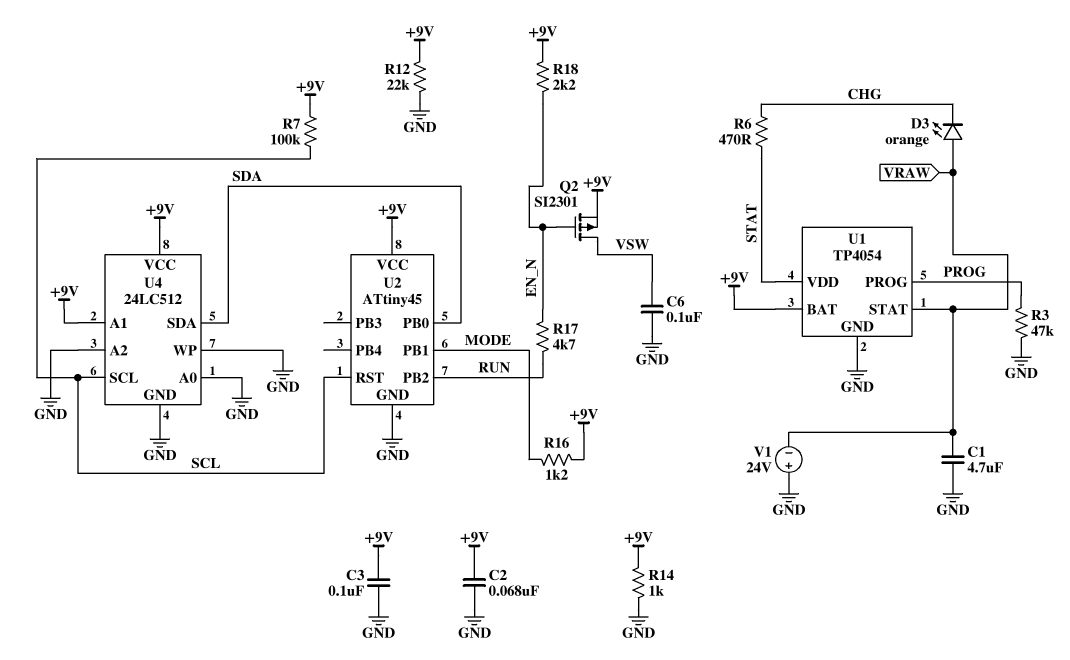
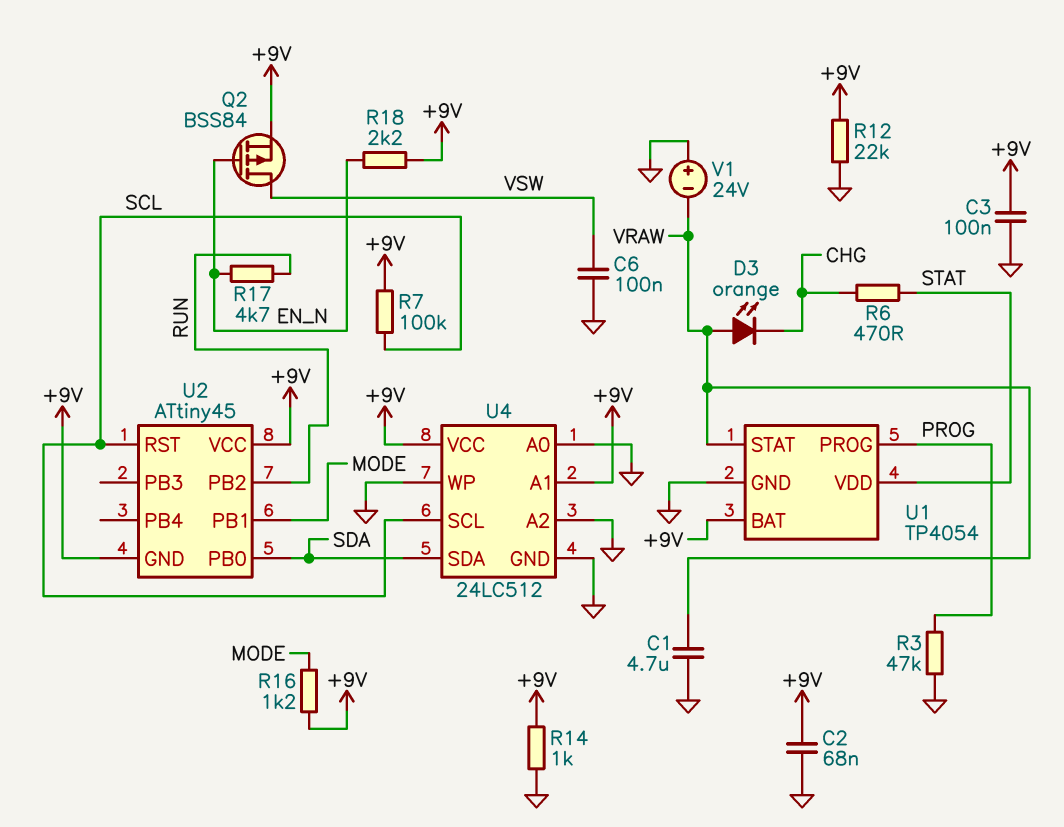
Q2: PMOS SI2301 (G EN_N, D VSW, S +9V) -> PMOS BSS84 (G EN_N, D VSW, S +9V)
U2 pin GND: GND -> +9V

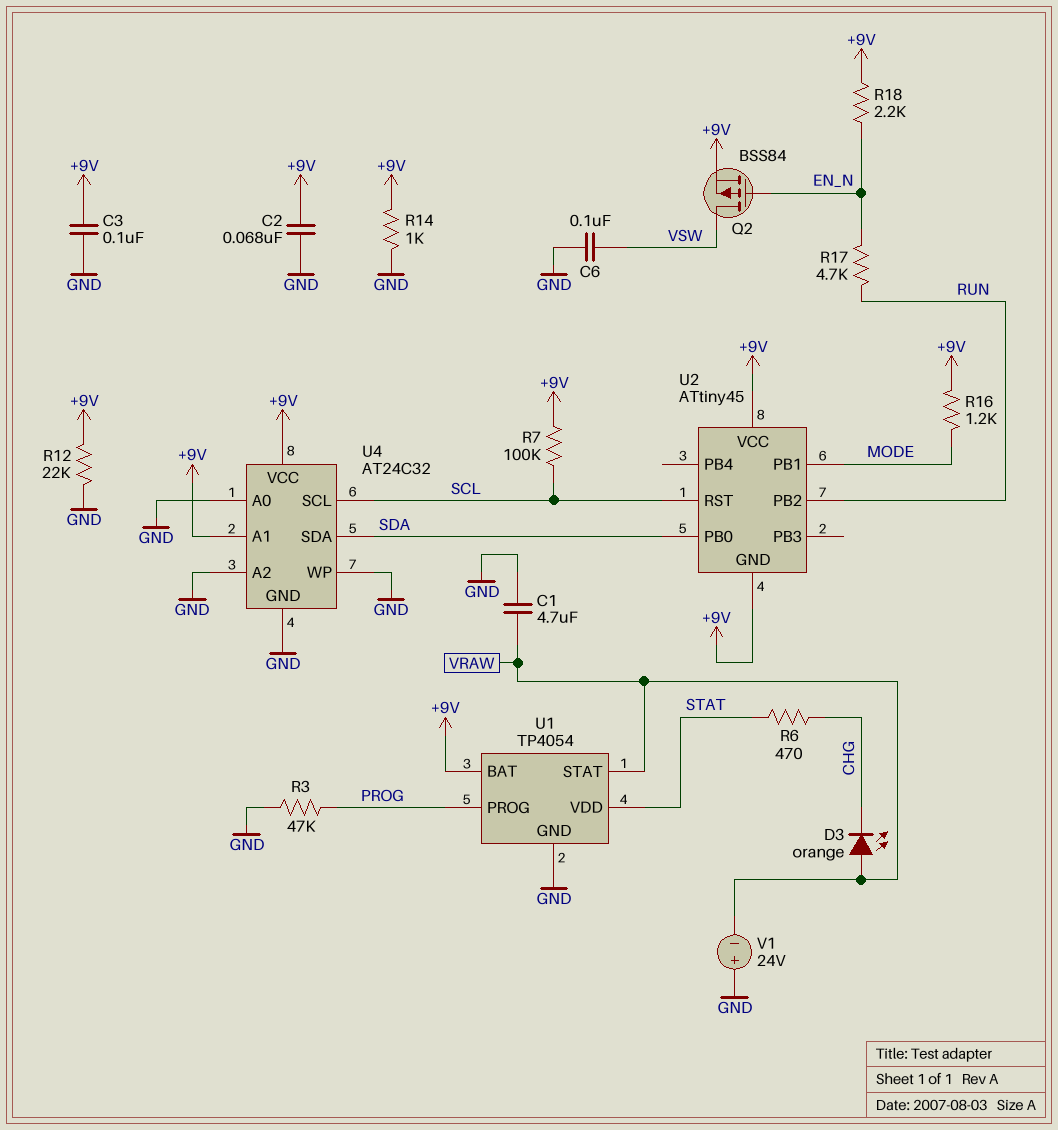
U4: 24LC512 -> AT24C32

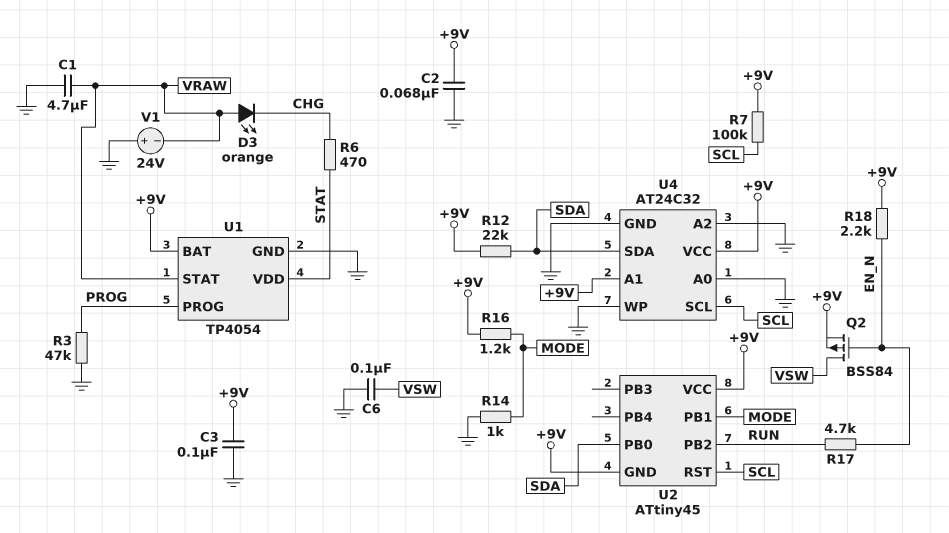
R12: 22k (+9V, GND) -> 22k (+9V, SDA)
R14: 1k (+9V, GND) -> 1k (GND, MODE)

